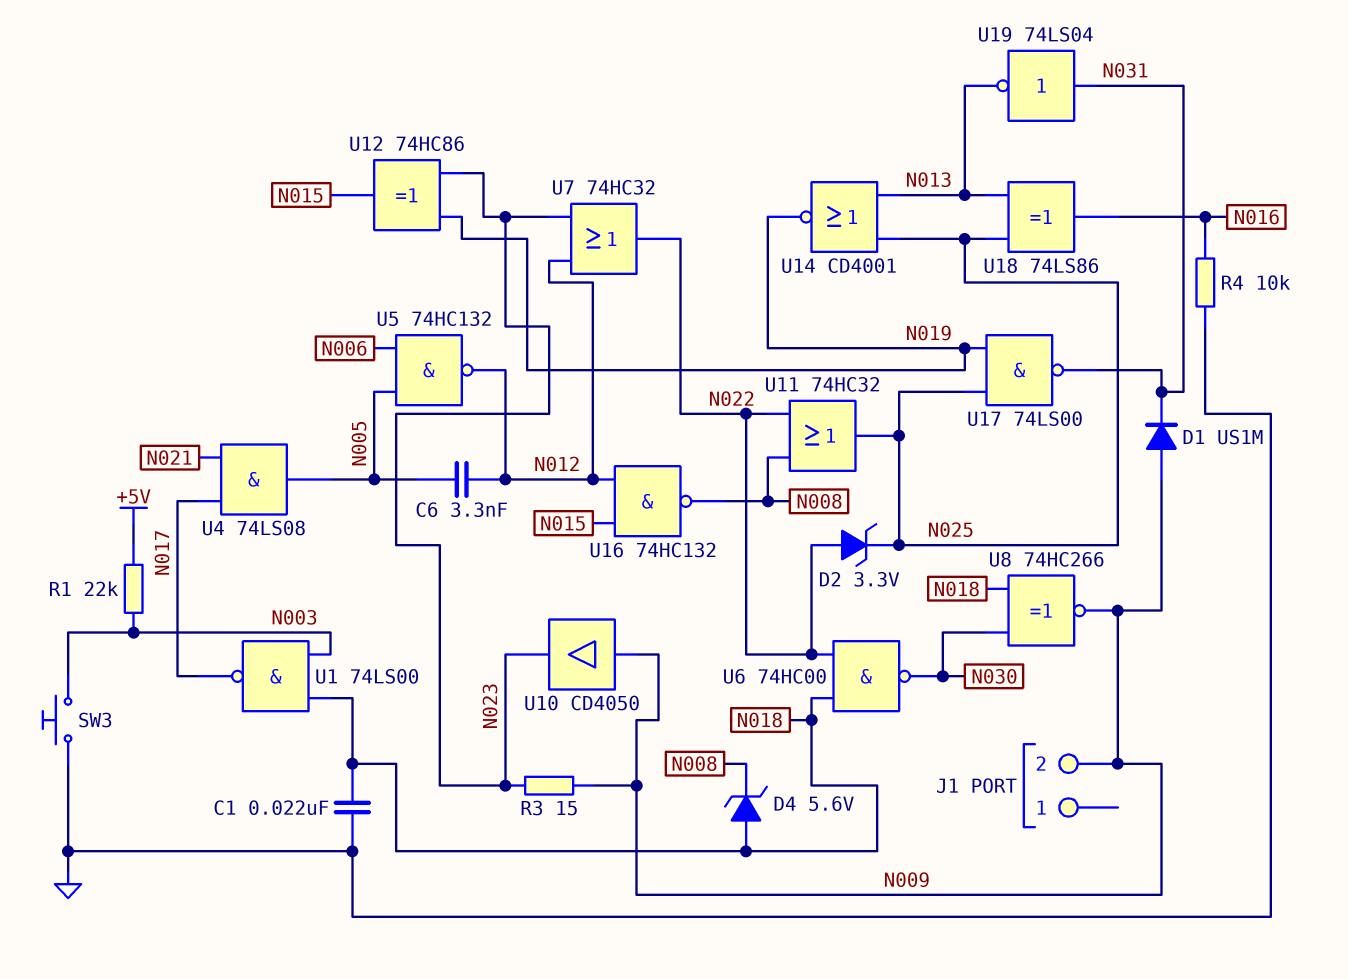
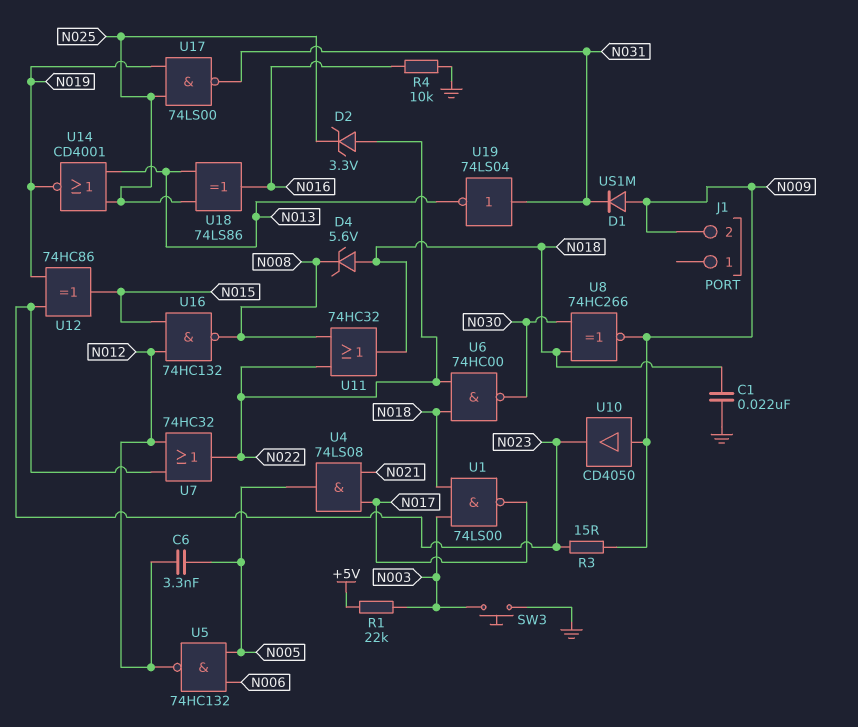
U11: OR 74HC32 (in N008, in N022, out N025) -> OR 74HC32 (in N008, in N022, out N018)

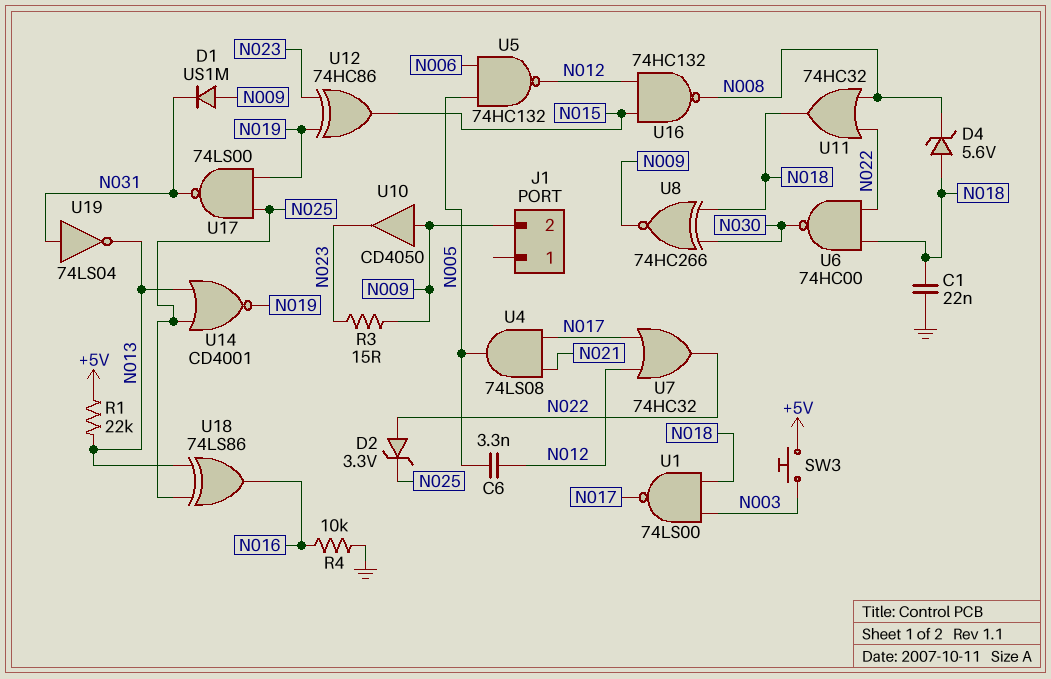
R1: 22k (+5V, N003) -> 22k (+5V, N013)
SW3: button (GND, N003) -> button (+5V, N003)
U7: OR 74HC32 (in N012, in N023, out N022) -> OR 74HC32 (in N012, in N017, out N022)

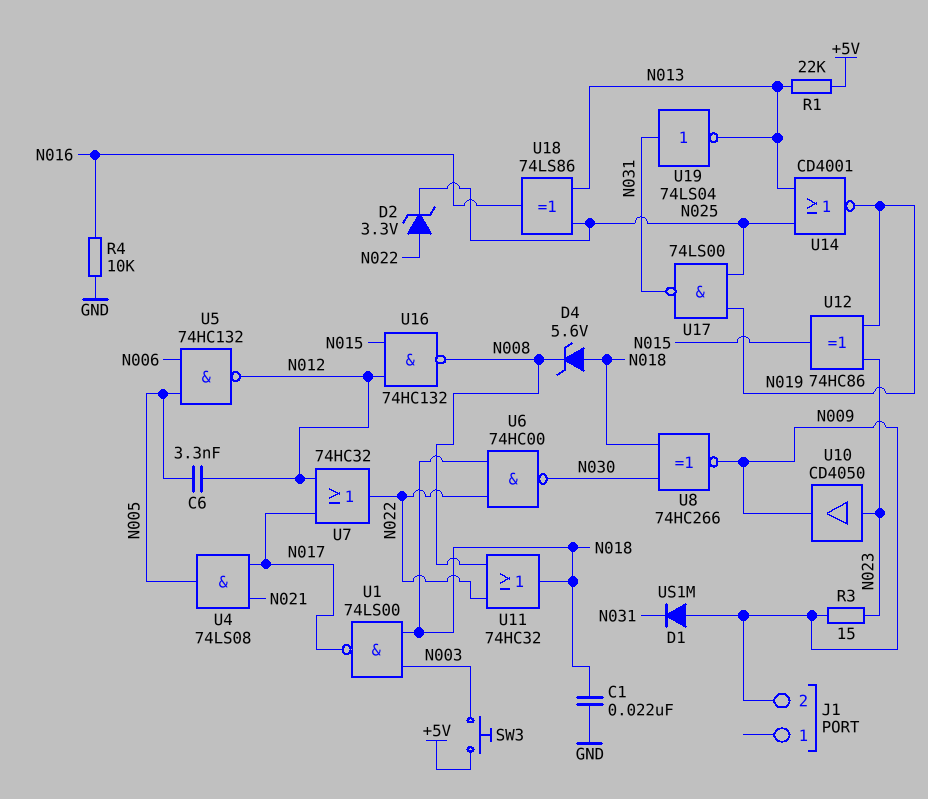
U10: buffer CD4050 (in N009, out N023) -> buffer CD4050 (in N023, out N009)

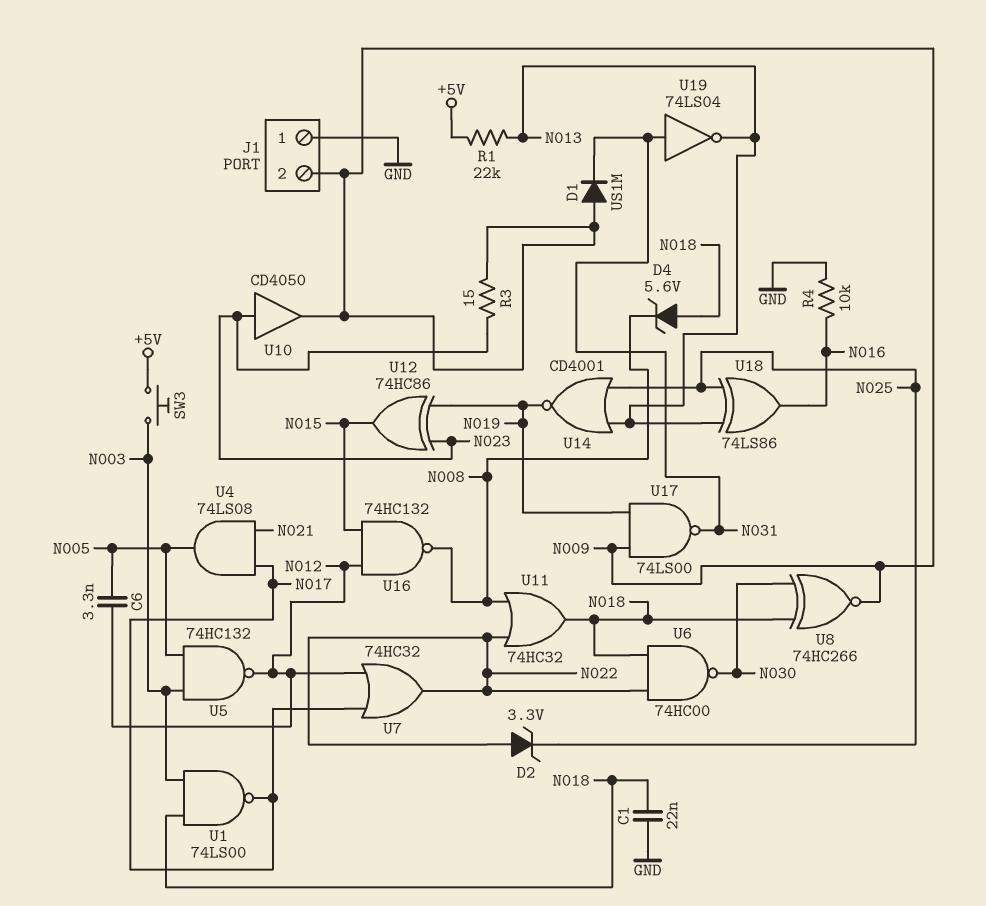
J1 pin 1: none -> GND
U5: NAND 74HC132 (in N005, in N006, out N012) -> NAND 74HC132 (in N003, in N005, out N012)
U17: NAND 74LS00 (in N019, in N025, out N031) -> NAND 74LS00 (in N009, in N019, out N031)

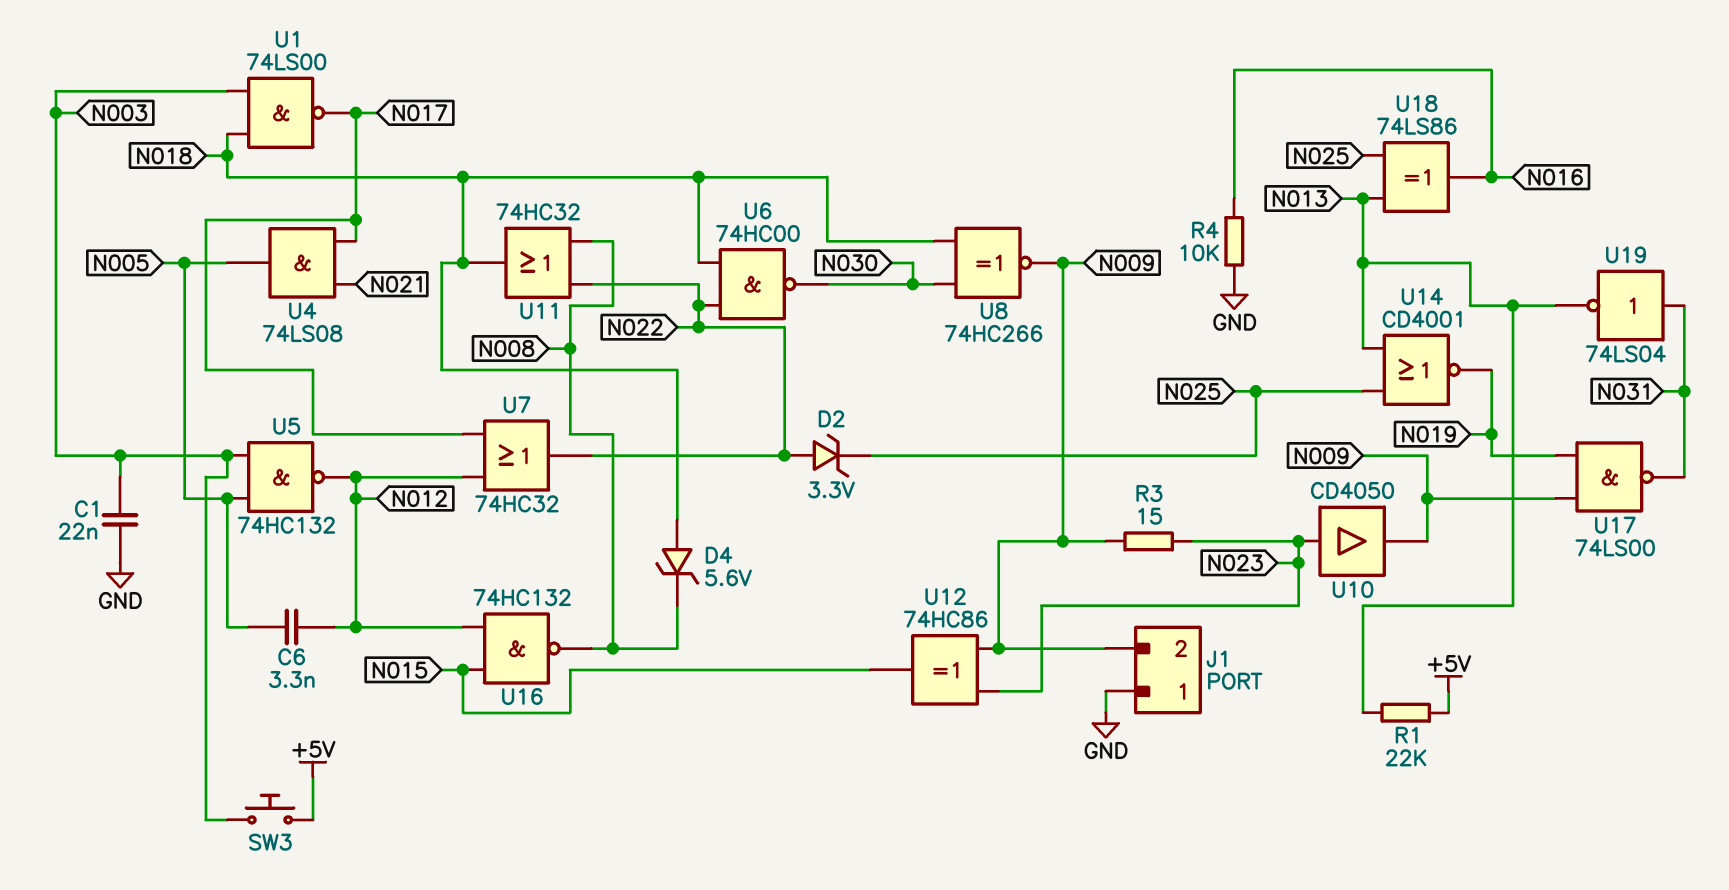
C1: 22nF (GND, N018) -> 22nF (GND, N003)
D1: diode US1M (A N009, K N031) -> none
U12: XOR 74HC86 (in N019, in N023, out N015) -> XOR 74HC86 (in N009, in N023, out N015)

